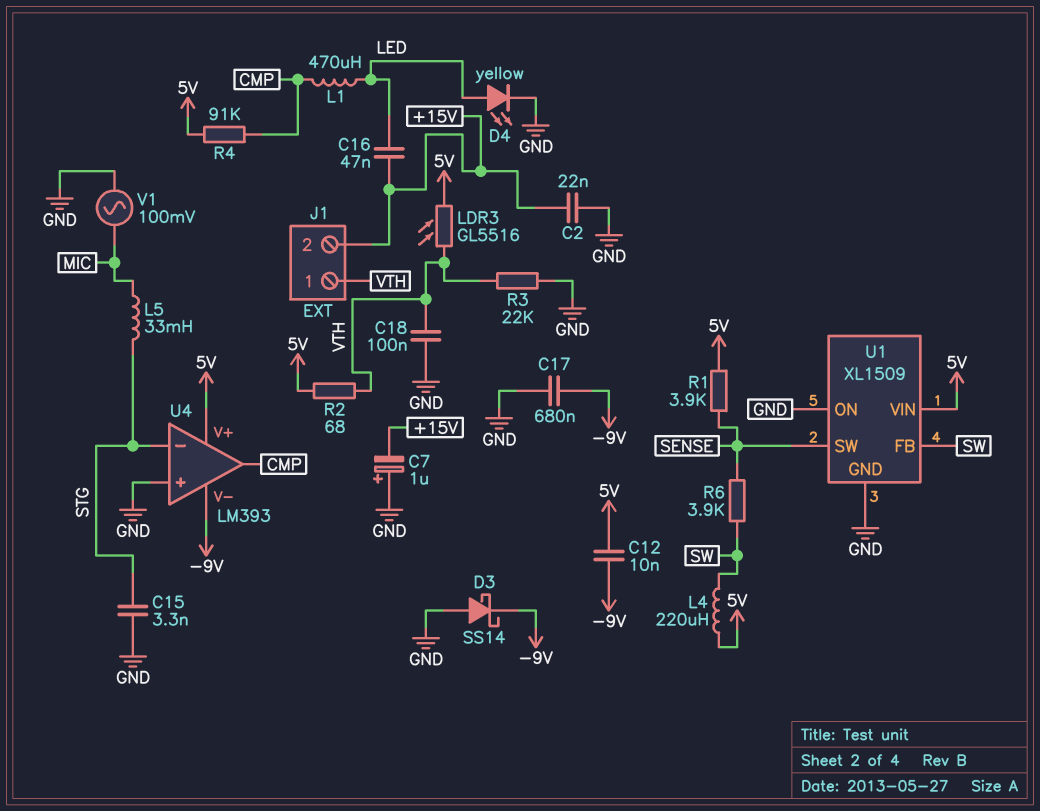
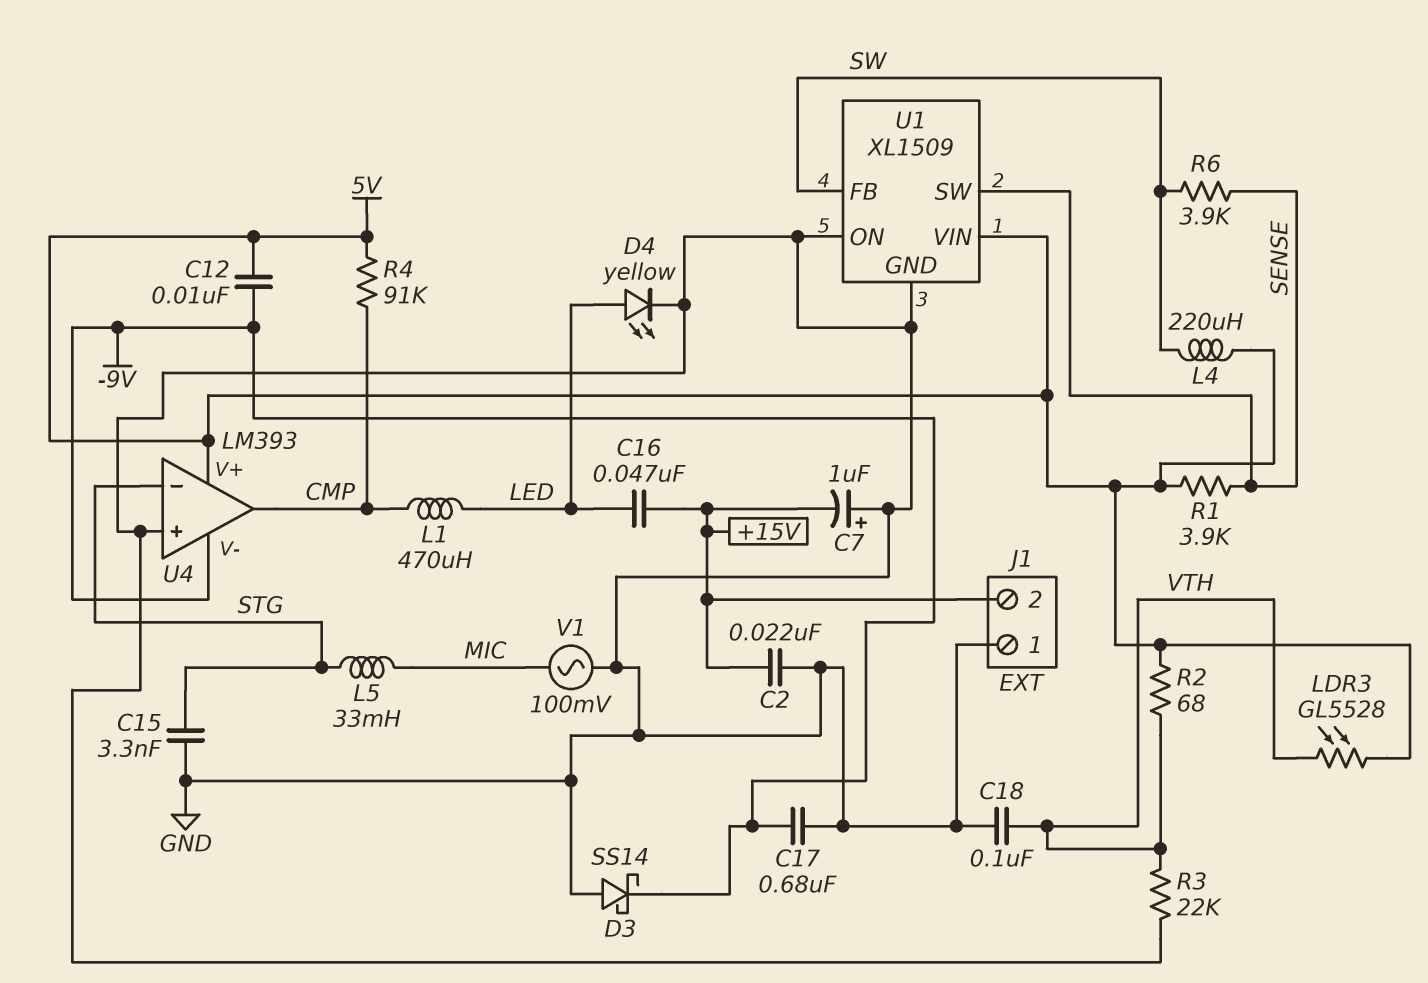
J1 pin 1: VTH -> GND
LDR3: GL5516 (5V, VTH) -> GL5528 (5V, VTH)

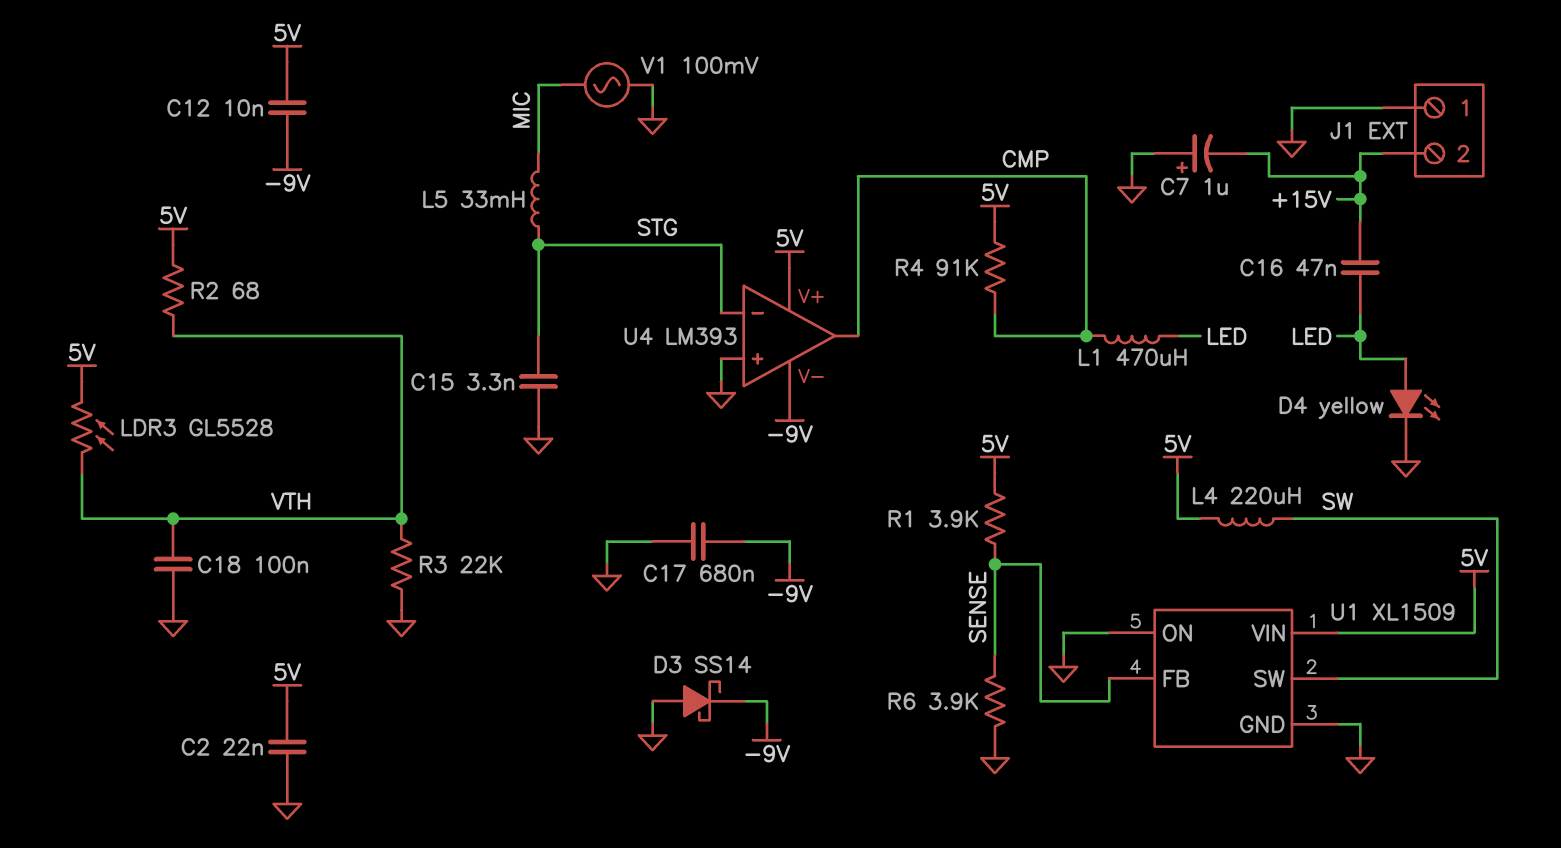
C2: 22nF (+15V, GND) -> 22nF (5V, GND)
R6: 3.9k (SENSE, SW) -> 3.9k (GND, SENSE)
U1 pin FB: SW -> SENSE
U1 pin SW: SENSE -> SW

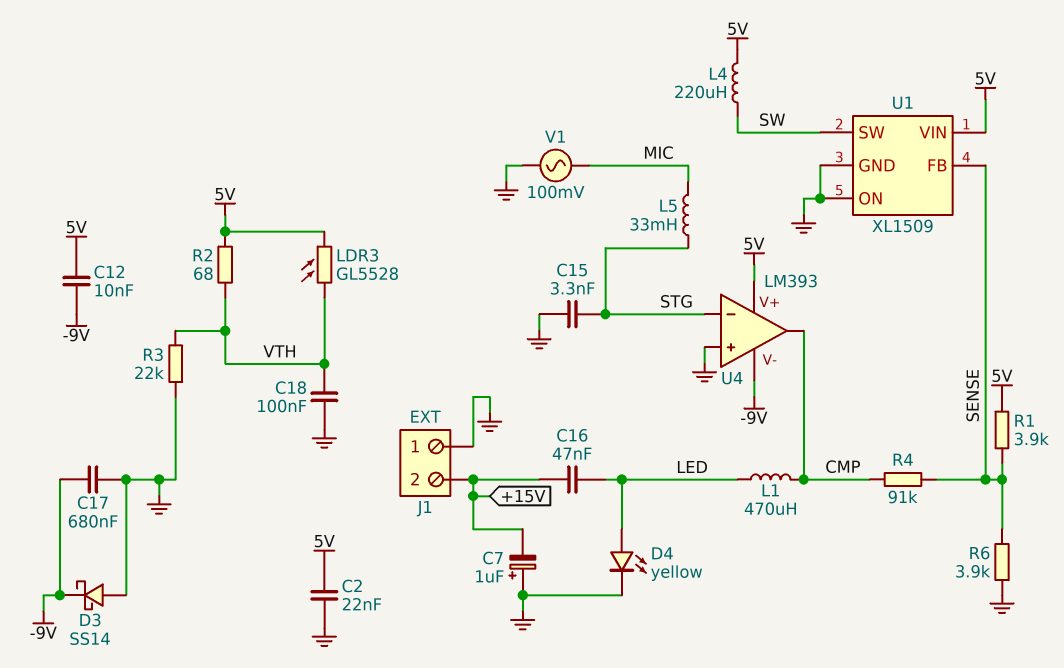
R4: 91k (5V, CMP) -> 91k (CMP, SENSE)

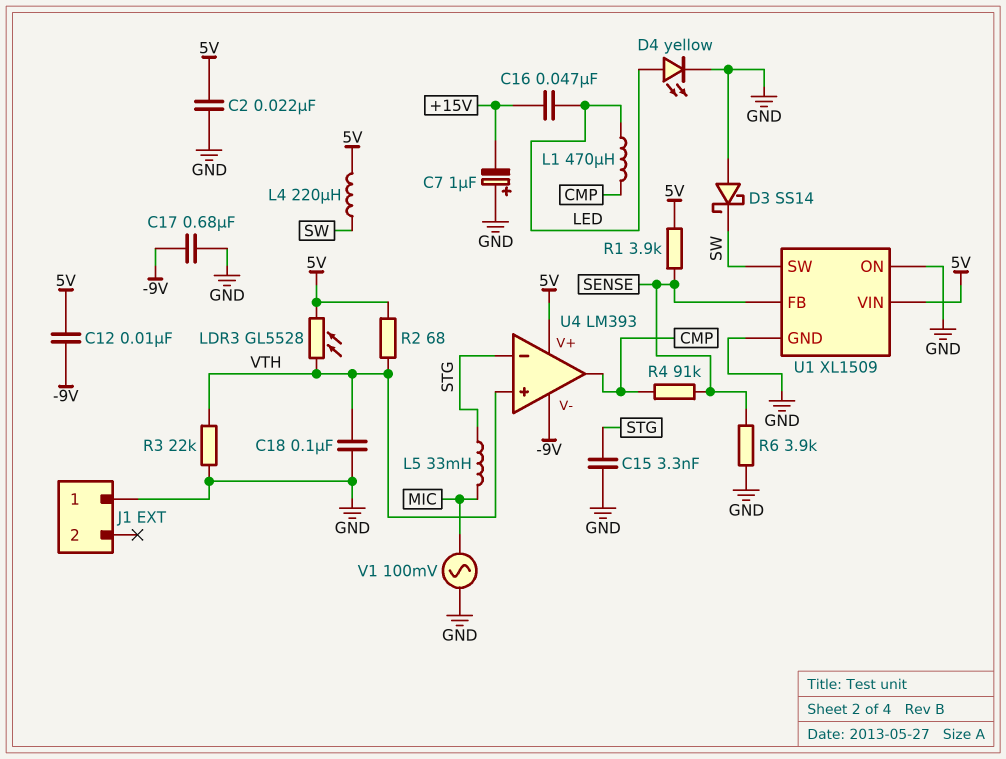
D3: schottky SS14 (A GND, K -9V) -> schottky SS14 (A GND, K SW)
J1 pin 2: +15V -> none
U4 pin in+: GND -> VTH

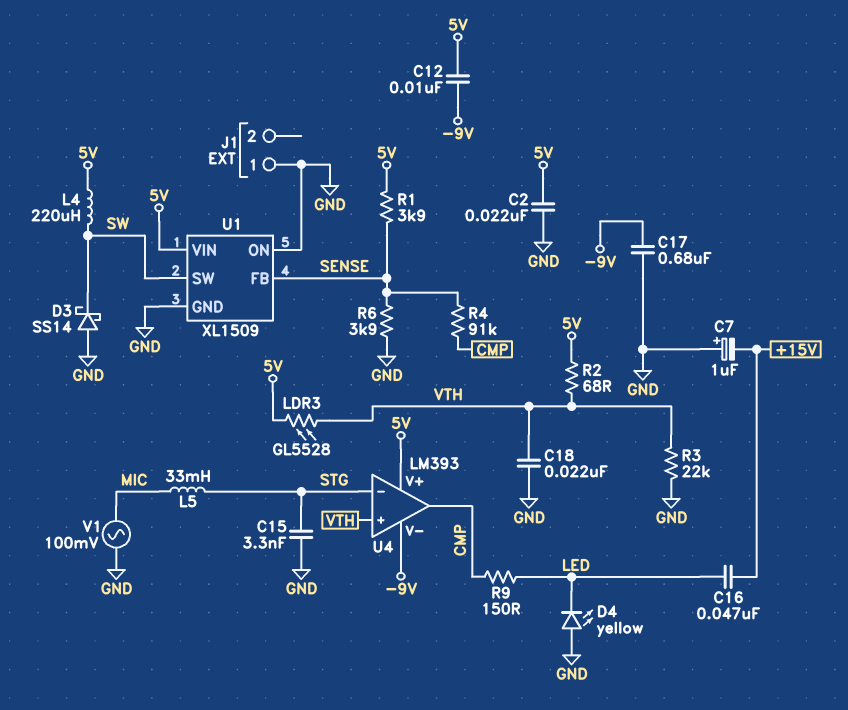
C18: 100nF (GND, VTH) -> 22nF (GND, VTH)
D4: LED yellow (A LED, K GND) -> LED yellow (A GND, K LED)
L1: 470uH (CMP, LED) -> none
R9: none -> 150 (CMP, LED)

